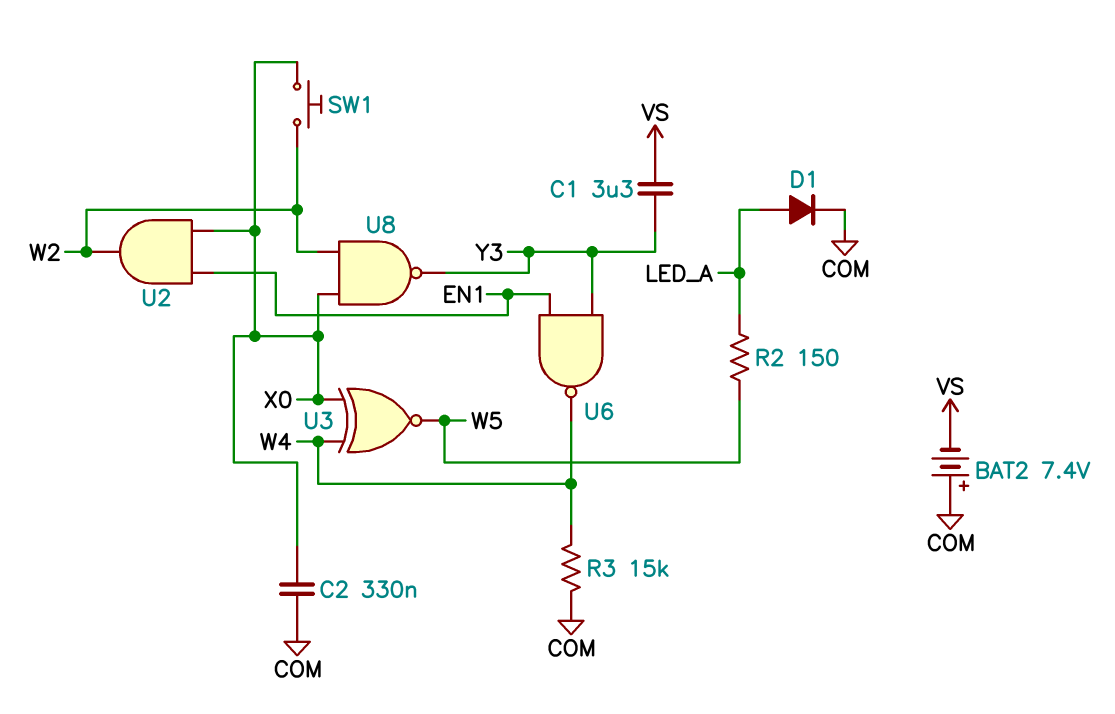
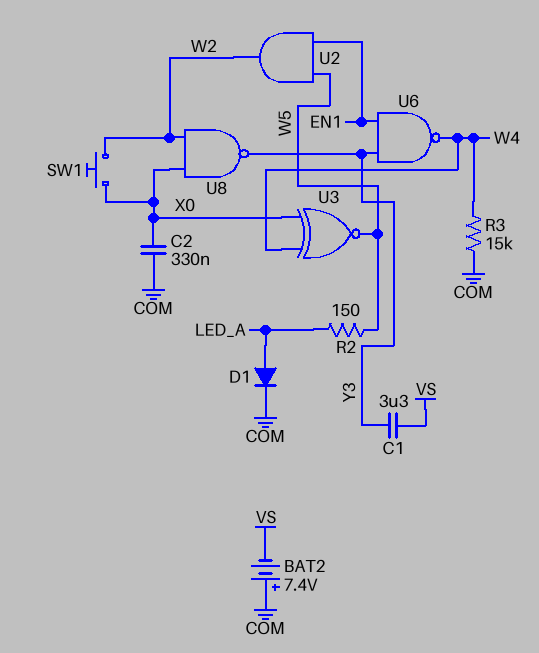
U2: AND (in EN1, in X0, out W2) -> AND (in EN1, in W5, out W2)

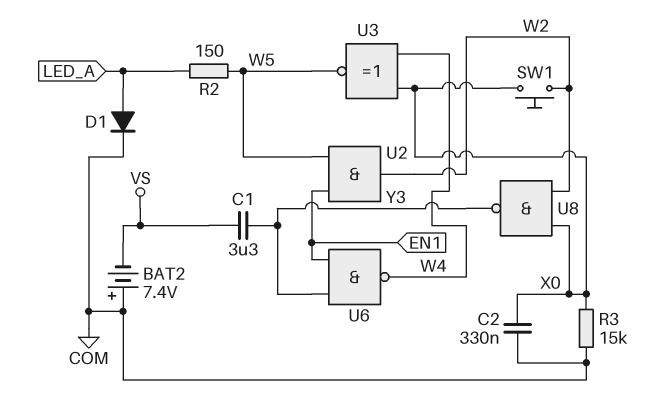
R3: 15k (COM, W4) -> 15k (COM, X0)

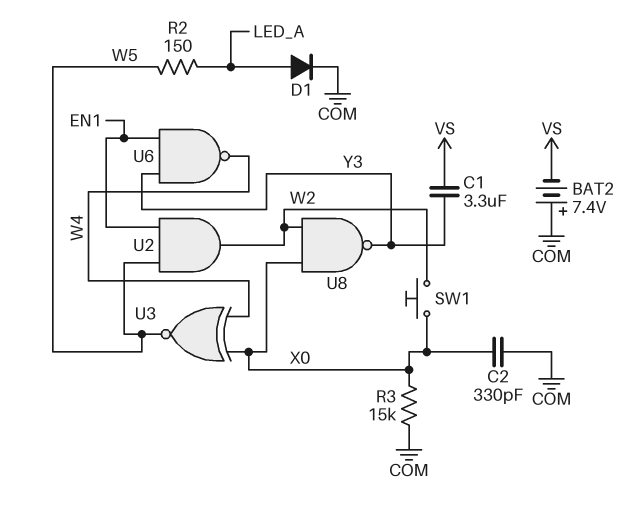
C2: 330nF (COM, X0) -> 330pF (COM, X0)

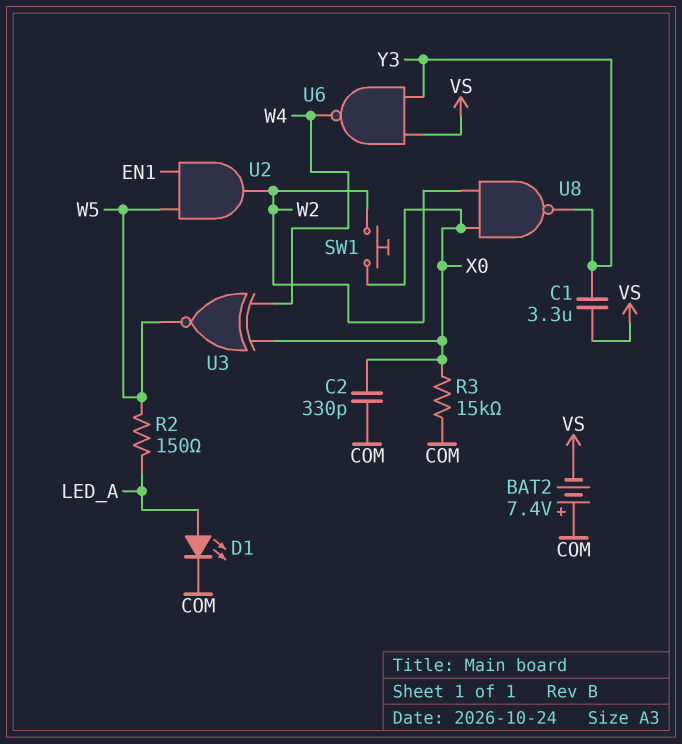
D1: diode (A LED_A, K COM) -> LED (A LED_A, K COM)
U6: NAND (in EN1, in Y3, out W4) -> NAND (in VS, in Y3, out W4)

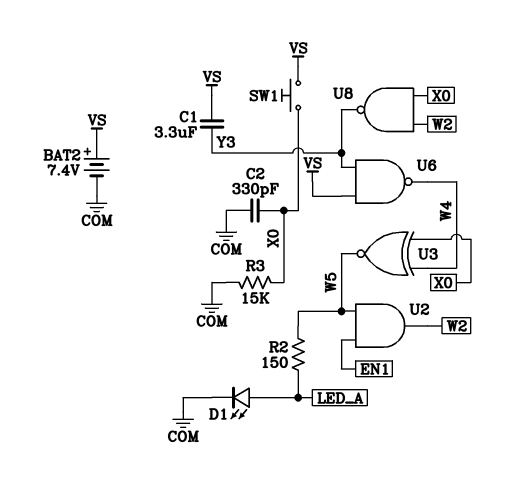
BAT2: 7.4V (plus COM, minus VS) -> 7.4V (plus VS, minus COM)
SW1: button (W2, X0) -> button (VS, X0)

